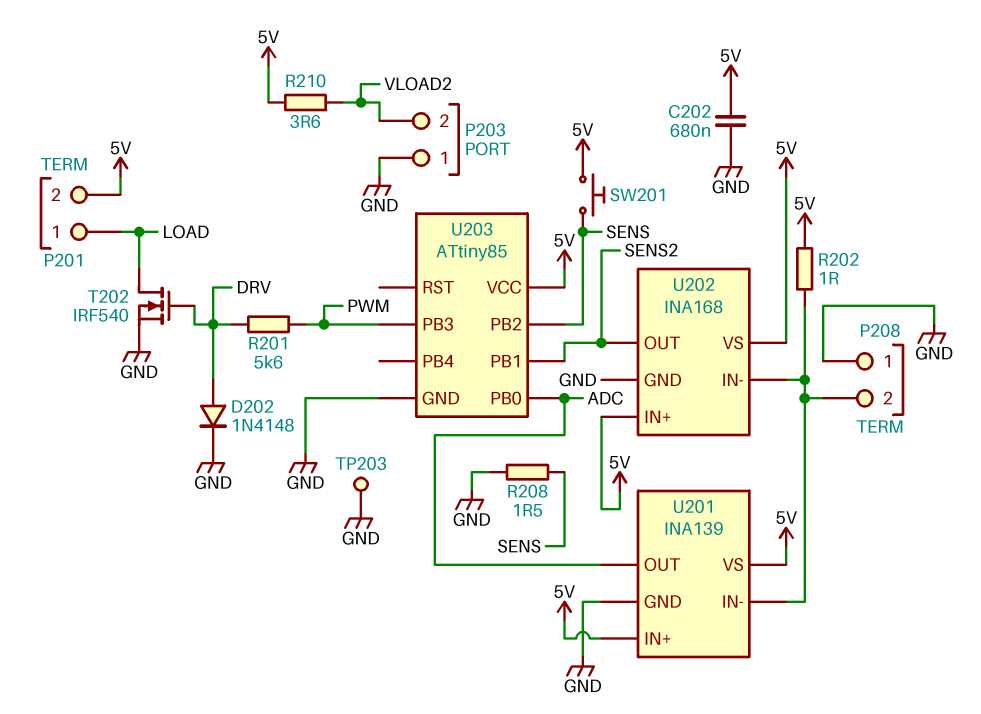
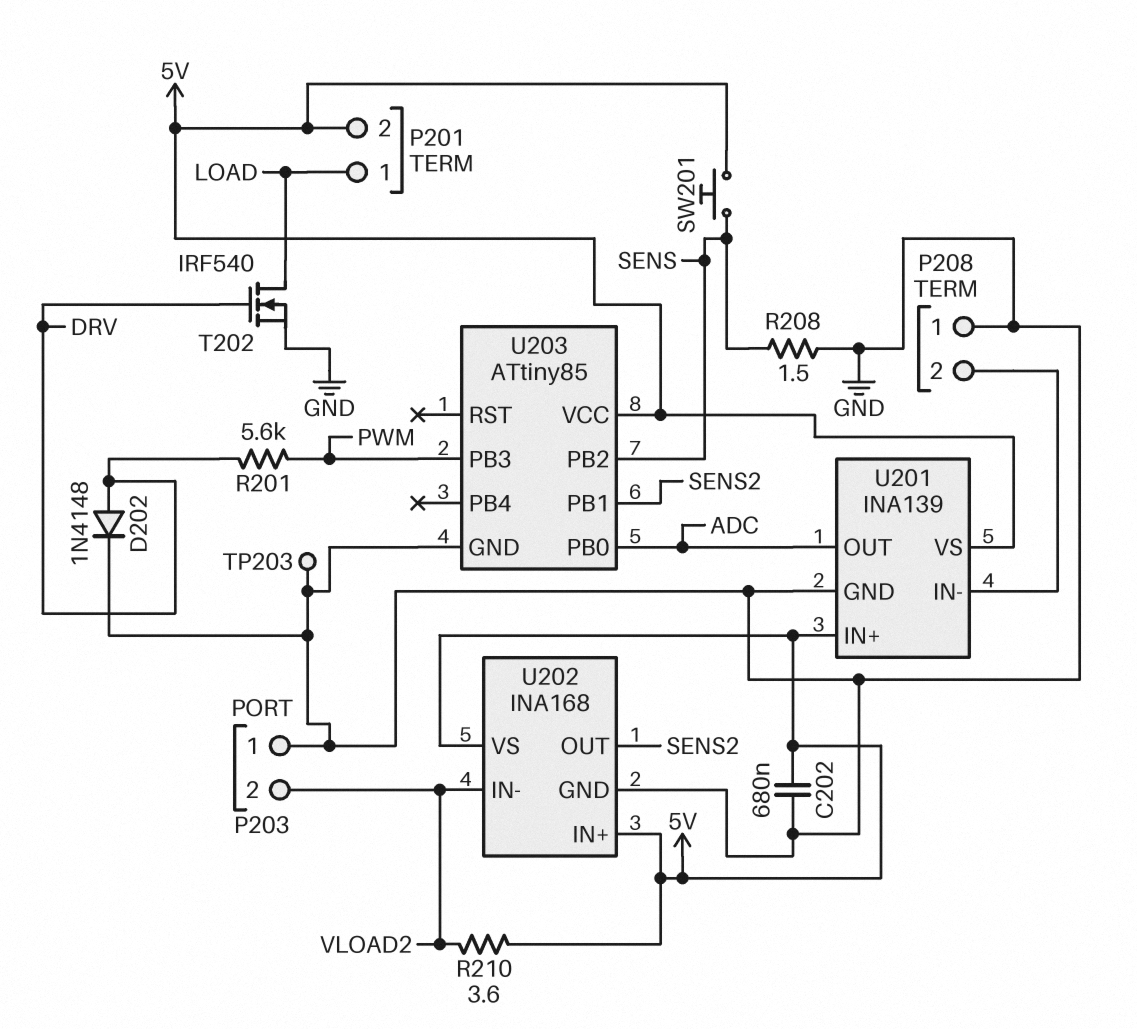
R202: 1 (5V, P208/2) -> none
U202 pin IN-: P208/2 -> VLOAD2

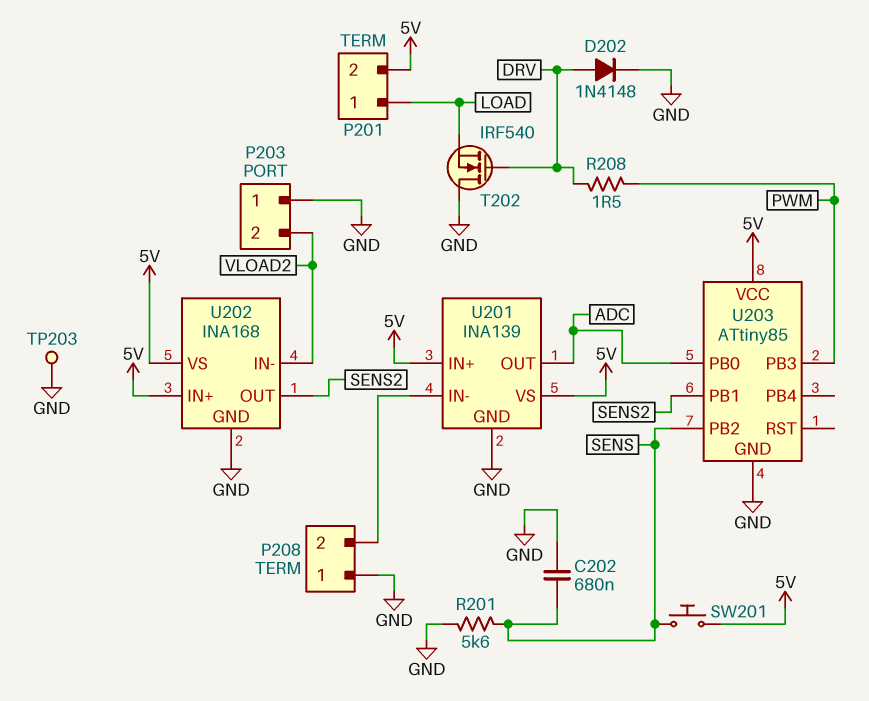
C202: 680nF (5V, GND) -> 680nF (GND, SENS)
R201: 5.6k (DRV, PWM) -> 5.6k (GND, SENS)
R208: 1.5 (GND, SENS) -> 1.5 (DRV, PWM)
R210: 3.6 (5V, VLOAD2) -> none
T202: NMOS IRF540 (G DRV, D LOAD, S GND) -> NMOS IRF540 (G DRV, D GND, S LOAD)

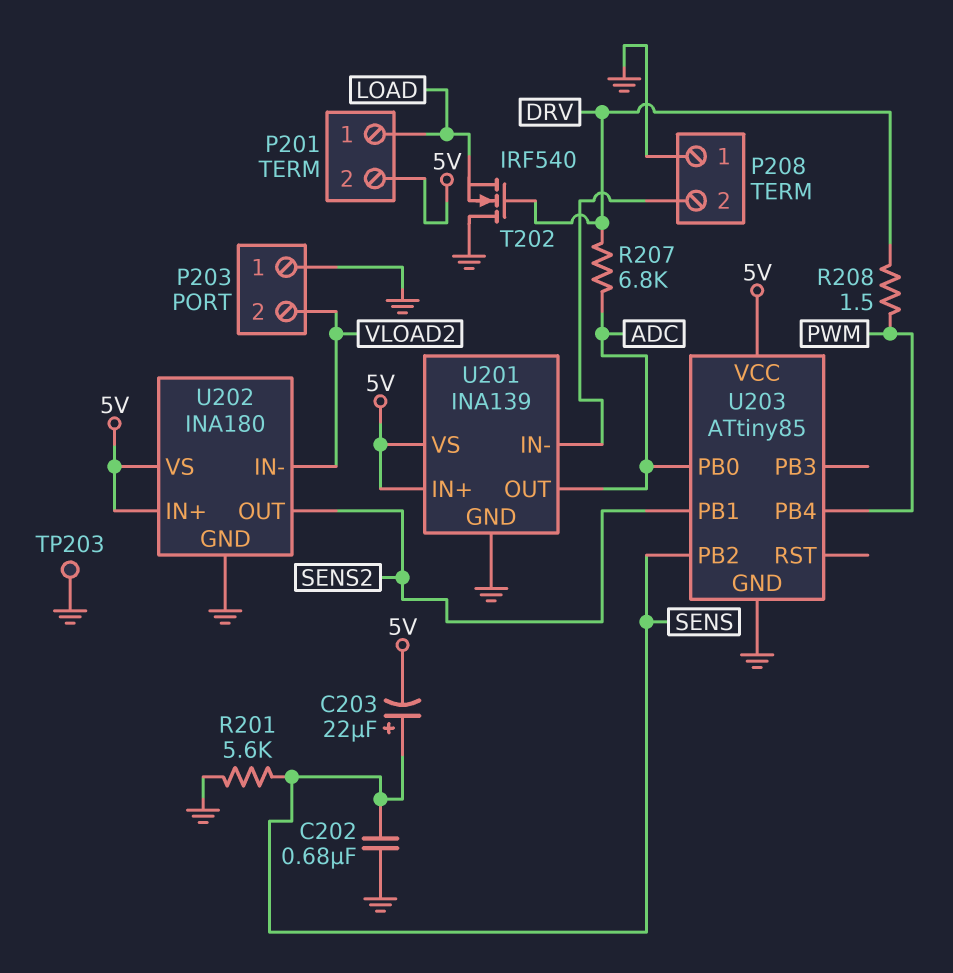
C203: none -> 22uF (plus SENS, minus 5V)
D202: diode 1N4148 (A DRV, K GND) -> none
R207: none -> 6.8k (ADC, DRV)
SW201: button (5V, SENS) -> none
U202: INA168 -> INA180
U203 pin PB3: PWM -> none
U203 pin PB4: none -> PWM

